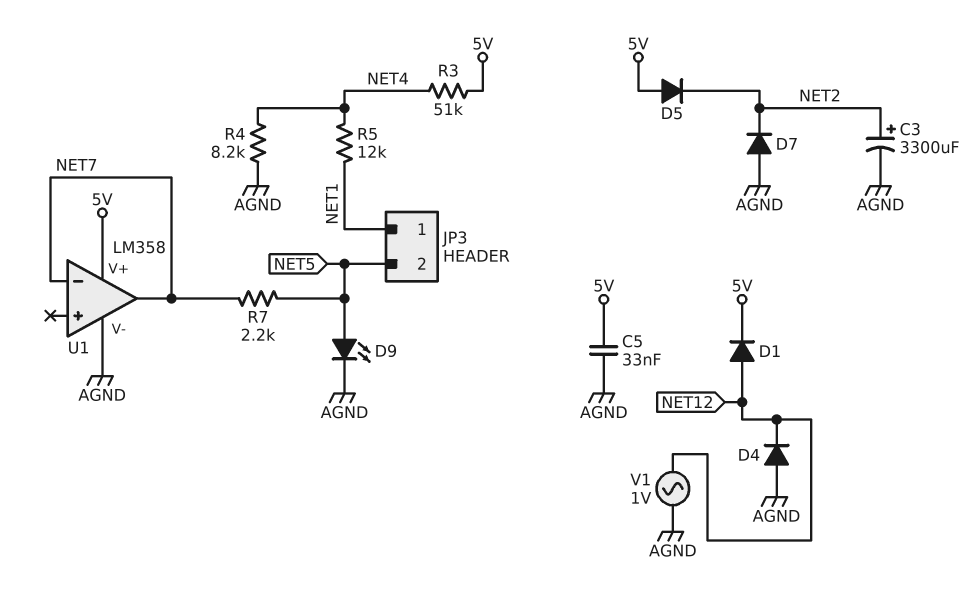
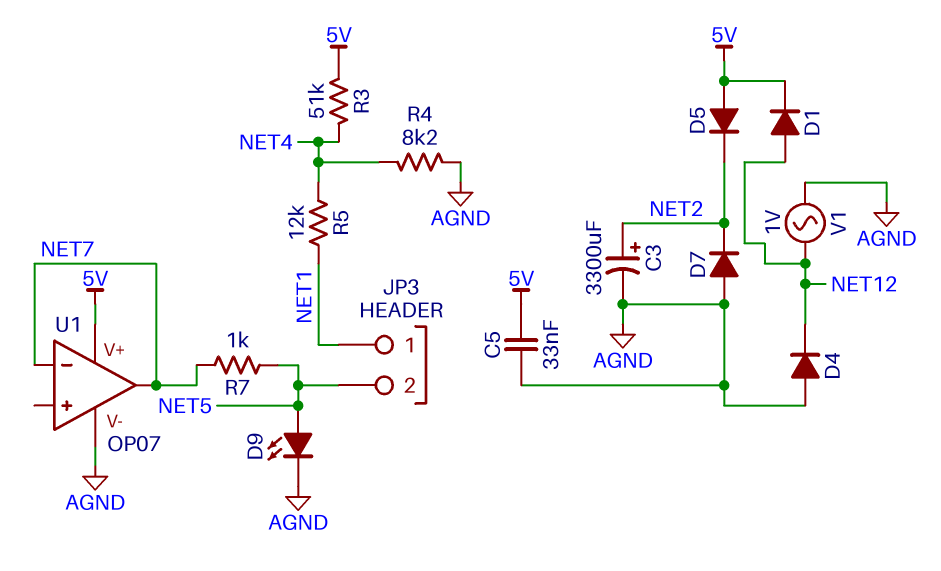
R7: 2.2k (NET5, NET7) -> 1k (NET5, NET7)
U1: LM358 -> OP07

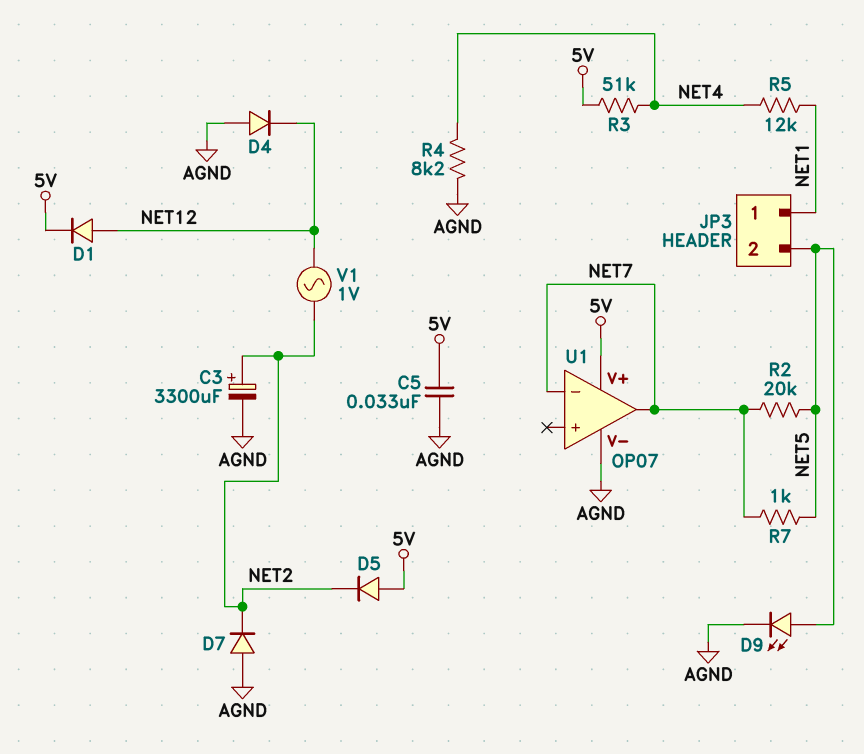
R2: none -> 20k (NET5, NET7)
V1: AC 1V (AGND, NET12) -> AC 1V (NET2, NET12)

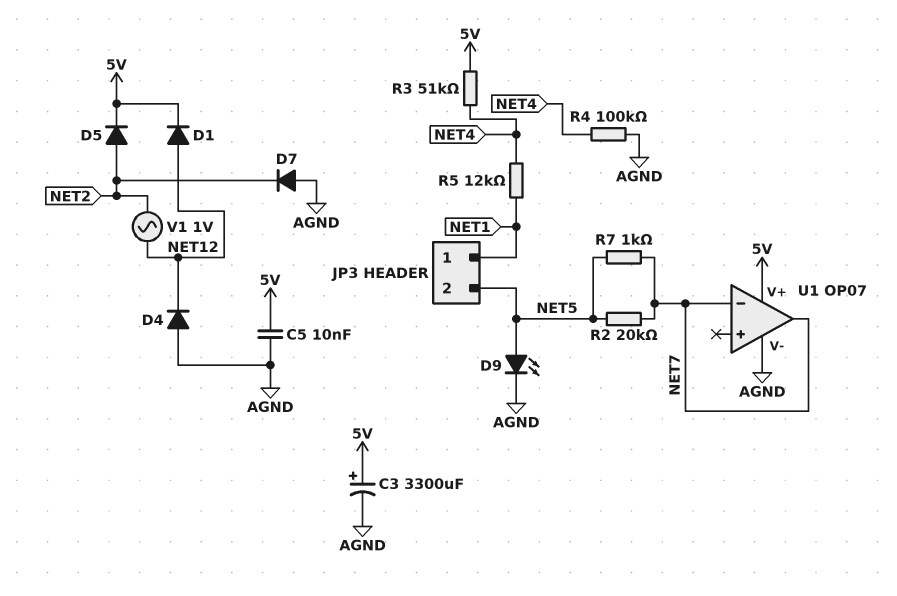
C3: 3300uF (plus NET2, minus AGND) -> 3300uF (plus 5V, minus AGND)
C5: 33nF (5V, AGND) -> 10nF (5V, AGND)
D5: diode (A 5V, K NET2) -> diode (A NET2, K 5V)
R4: 8.2k (AGND, NET4) -> 100k (AGND, NET4)

